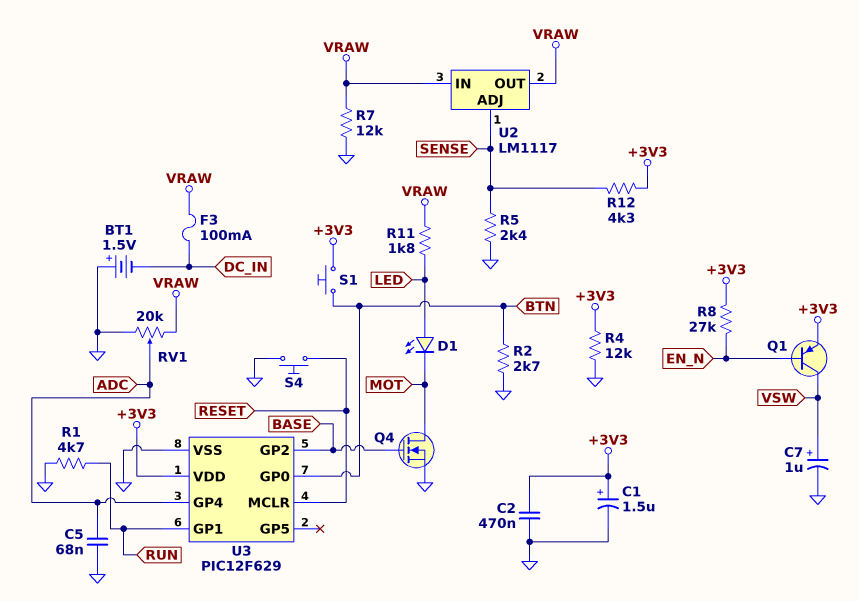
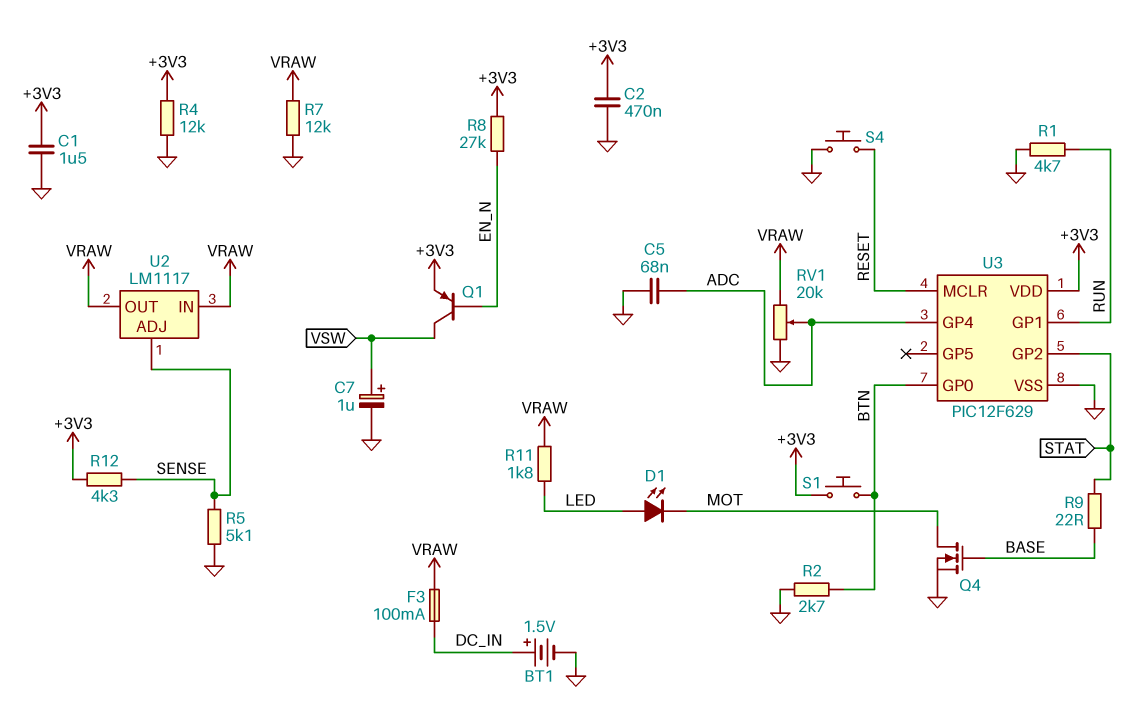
BT1: 1.5V (plus GND, minus DC_IN) -> 1.5V (plus DC_IN, minus GND)
C1: 1.5uF (plus +3V3, minus GND) -> 1.5uF (+3V3, GND)
R5: 2.4k (GND, SENSE) -> 5.1k (GND, SENSE)
R9: none -> 22 (BASE, STAT)
U3 pin GP2: BASE -> STAT

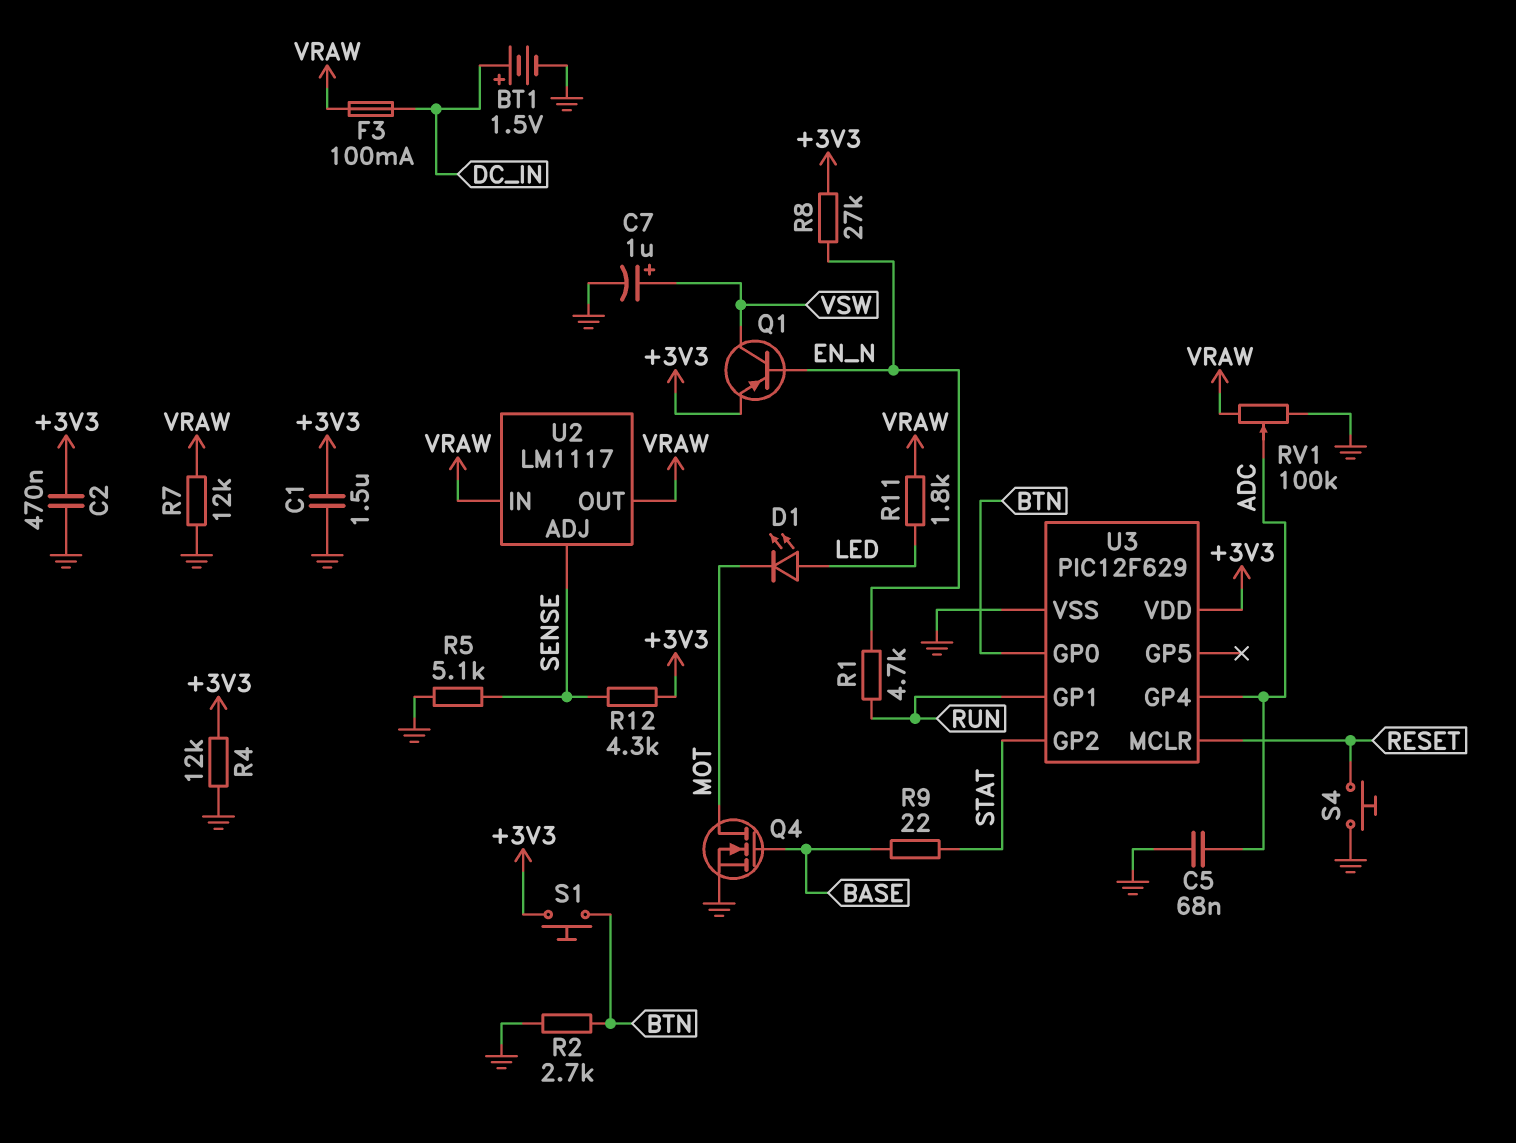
R1: 4.7k (GND, RUN) -> 4.7k (EN_N, RUN)
RV1: 20k (GND, VRAW, wiper ADC) -> 100k (GND, VRAW, wiper ADC)

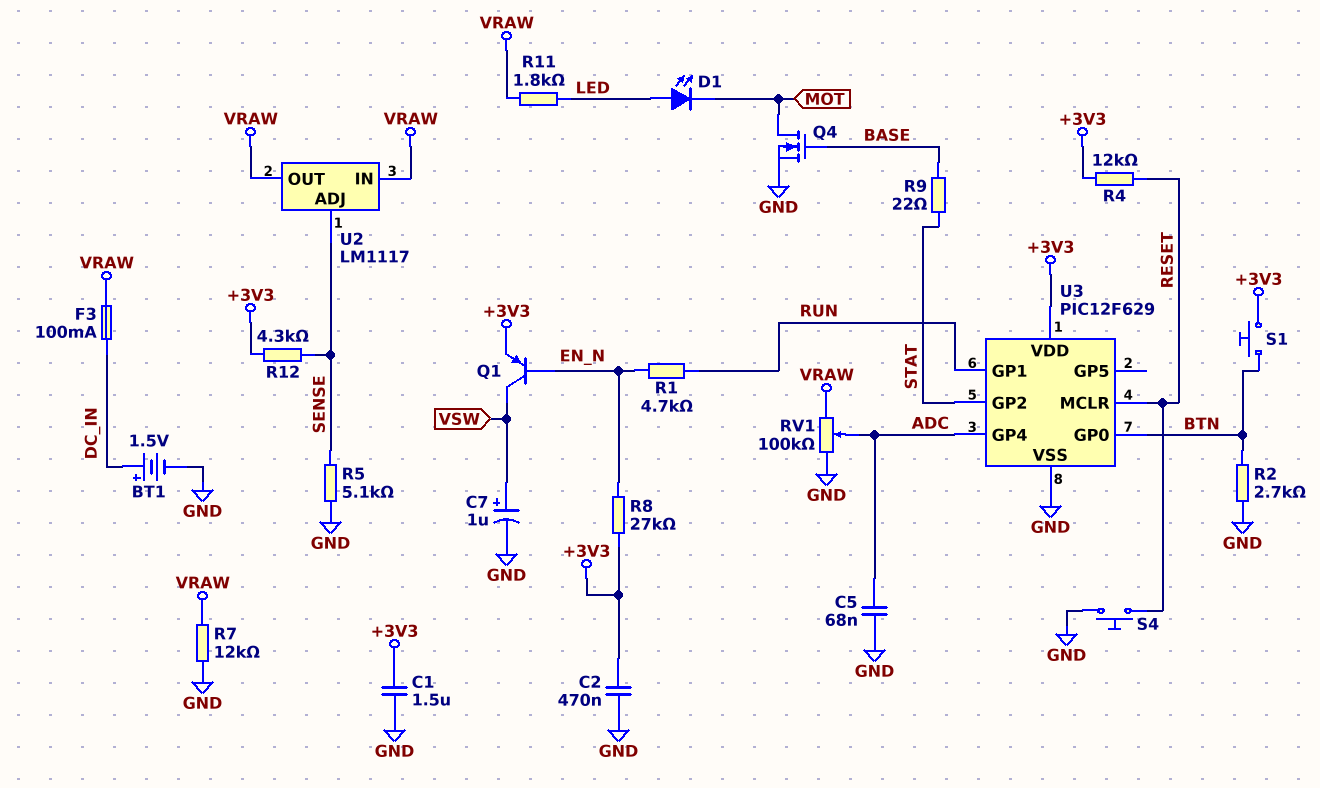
R4: 12k (+3V3, GND) -> 12k (+3V3, RESET)

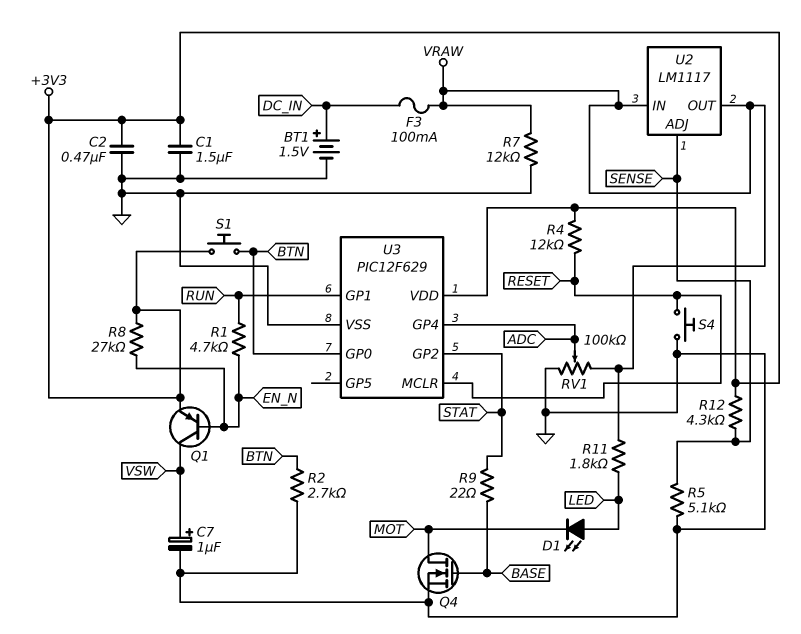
C5: 68nF (ADC, GND) -> none

